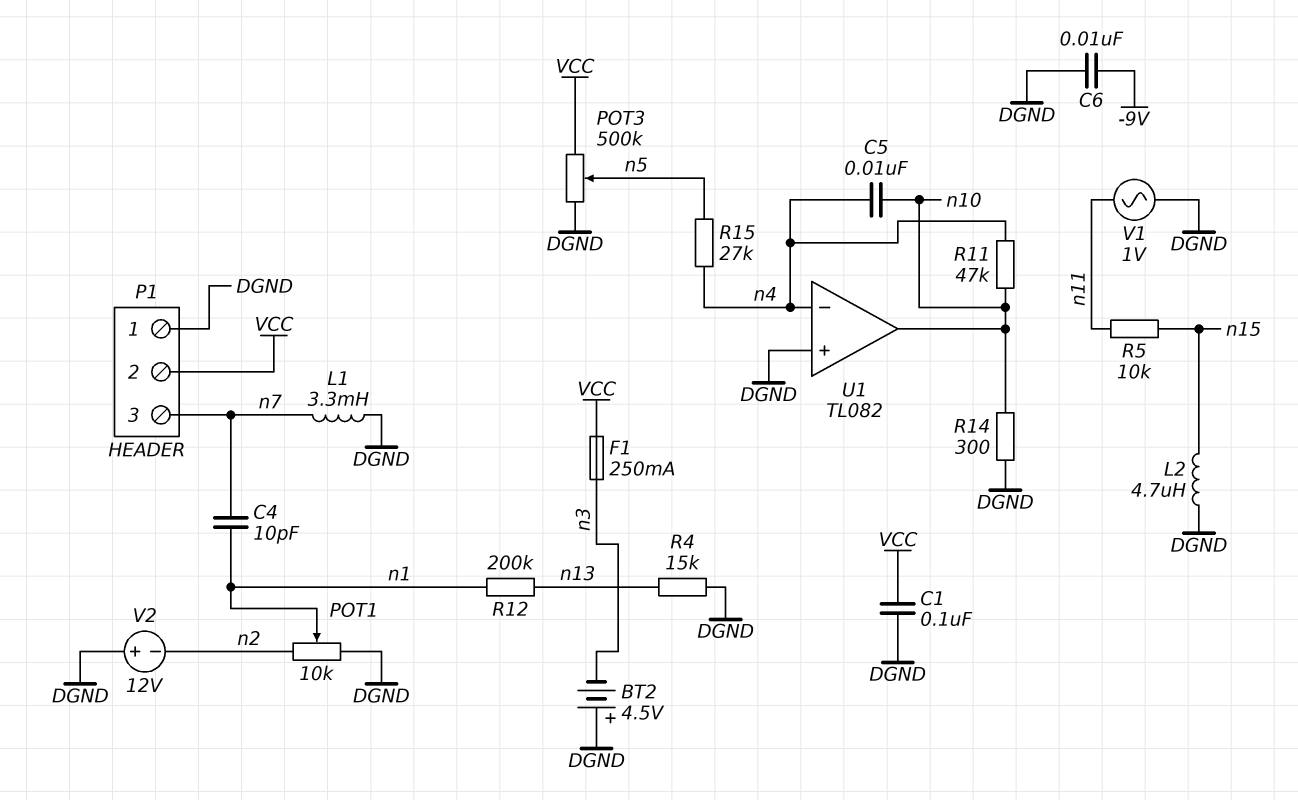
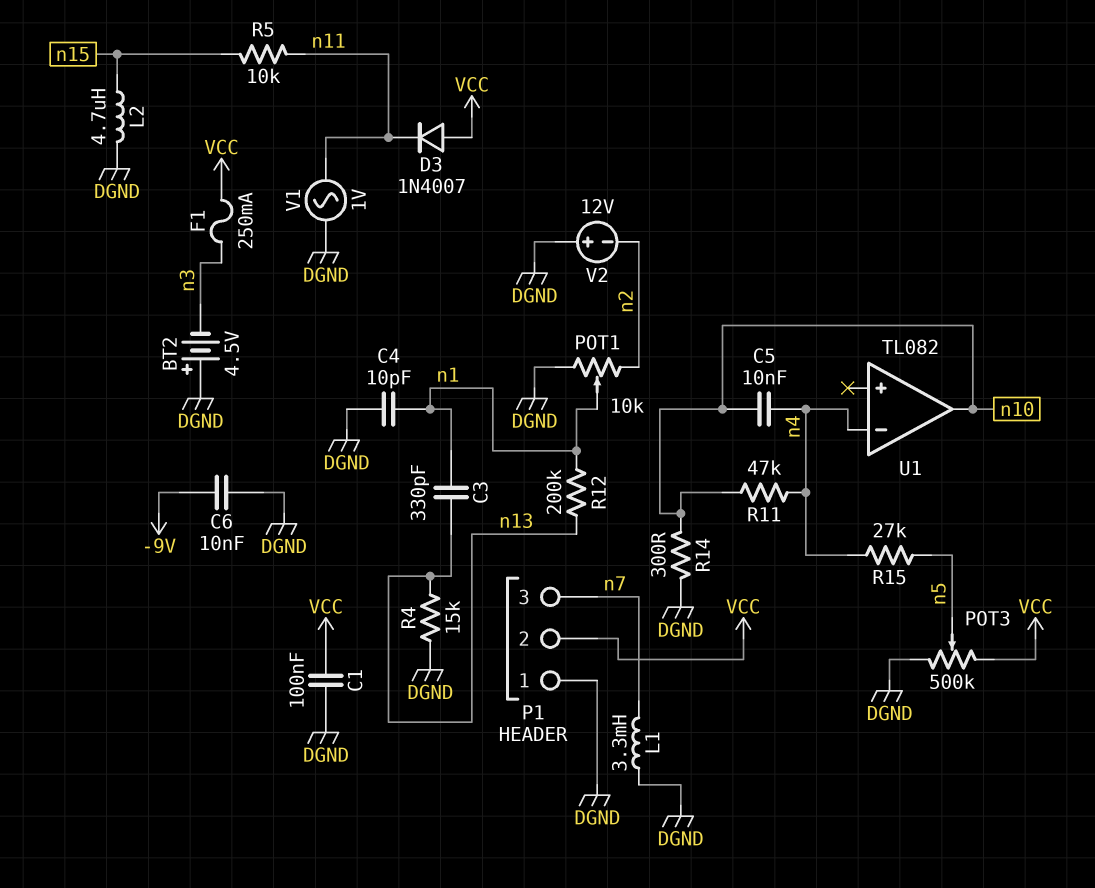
C3: none -> 330pF (n1, n13)
C4: 10pF (n1, n7) -> 10pF (DGND, n1)
D3: none -> diode 1N4007 (A VCC, K n11)
U1 pin in+: DGND -> none

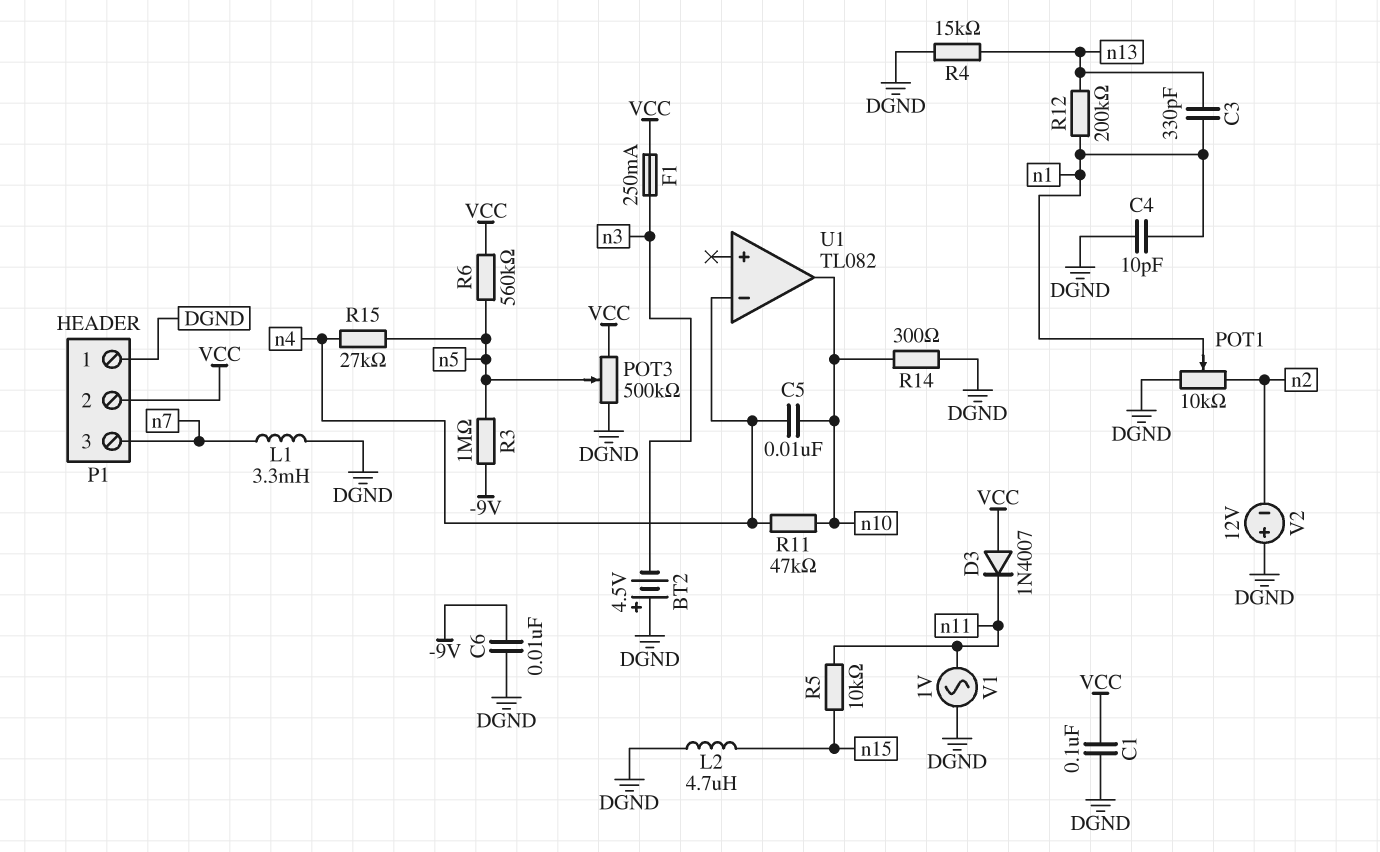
R3: none -> 1M (-9V, n5)
R6: none -> 560k (VCC, n5)

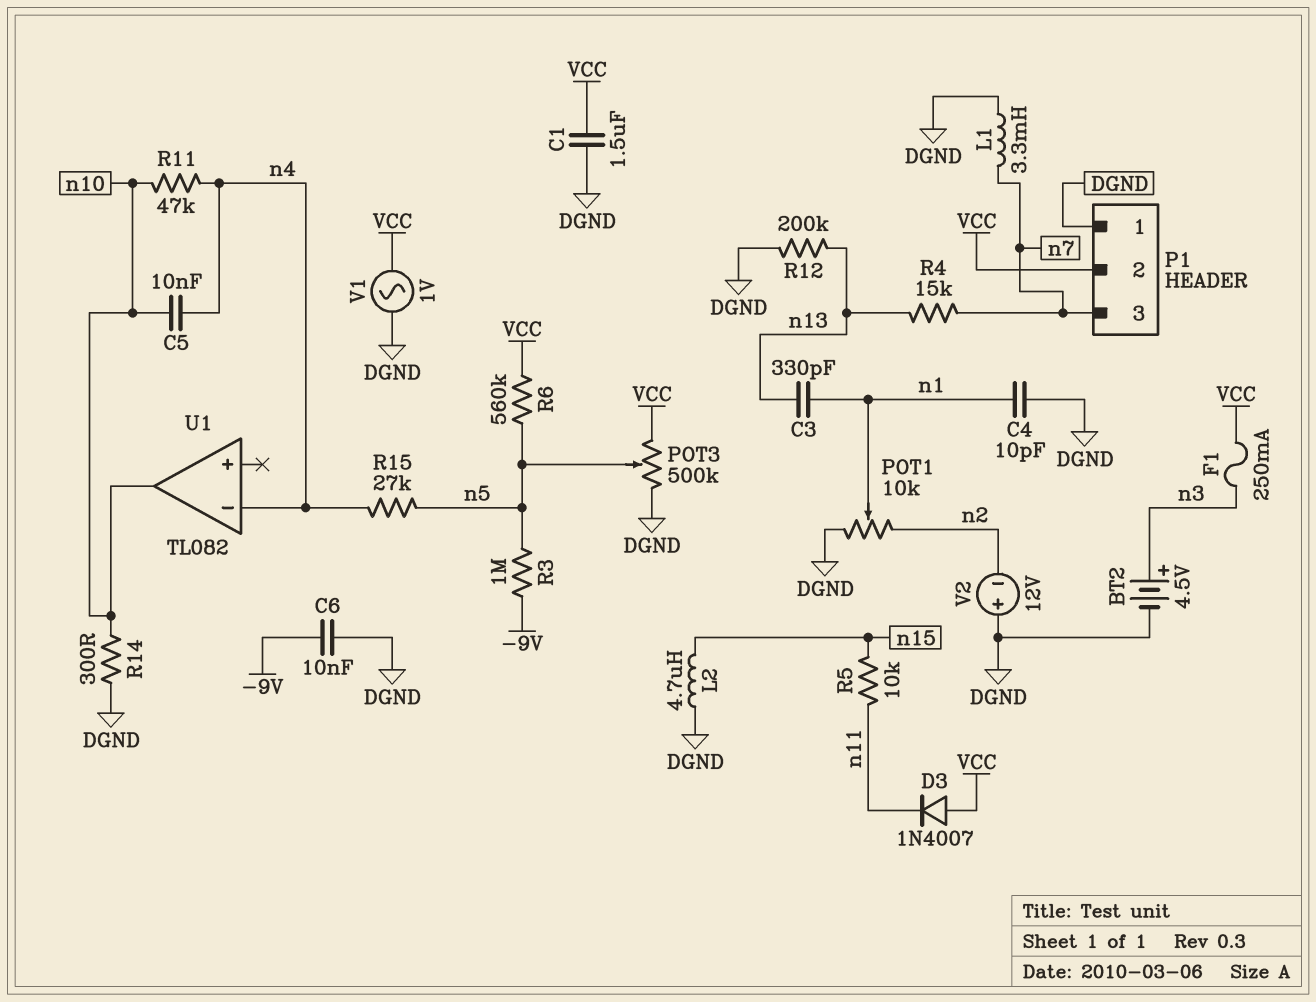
BT2: 4.5V (plus DGND, minus n3) -> 4.5V (plus n3, minus DGND)
C1: 100nF (DGND, VCC) -> 1.5uF (DGND, VCC)
R4: 15k (DGND, n13) -> 15k (n7, n13)
R12: 200k (n1, n13) -> 200k (DGND, n13)
V1: AC 1V (DGND, n11) -> AC 1V (DGND, VCC)

